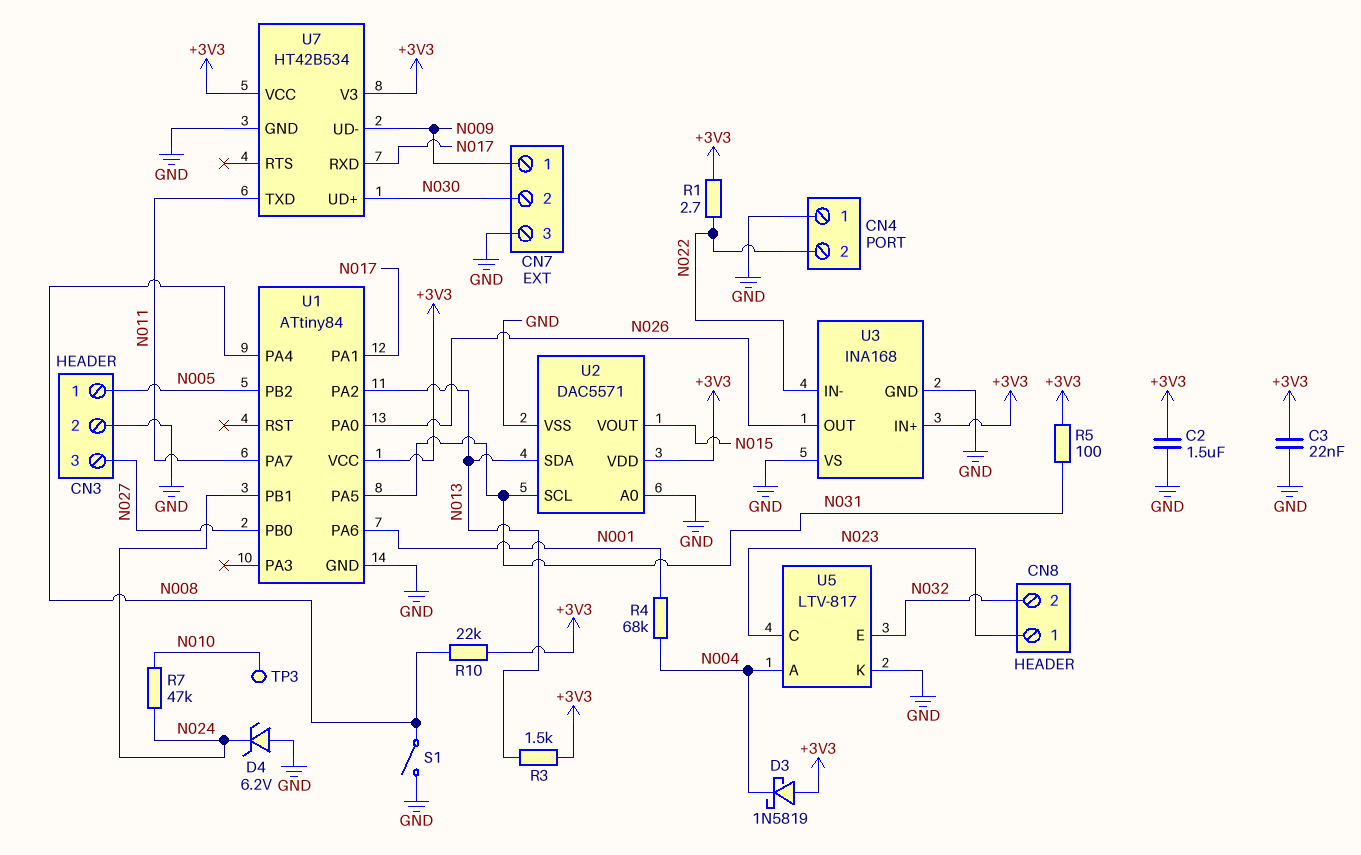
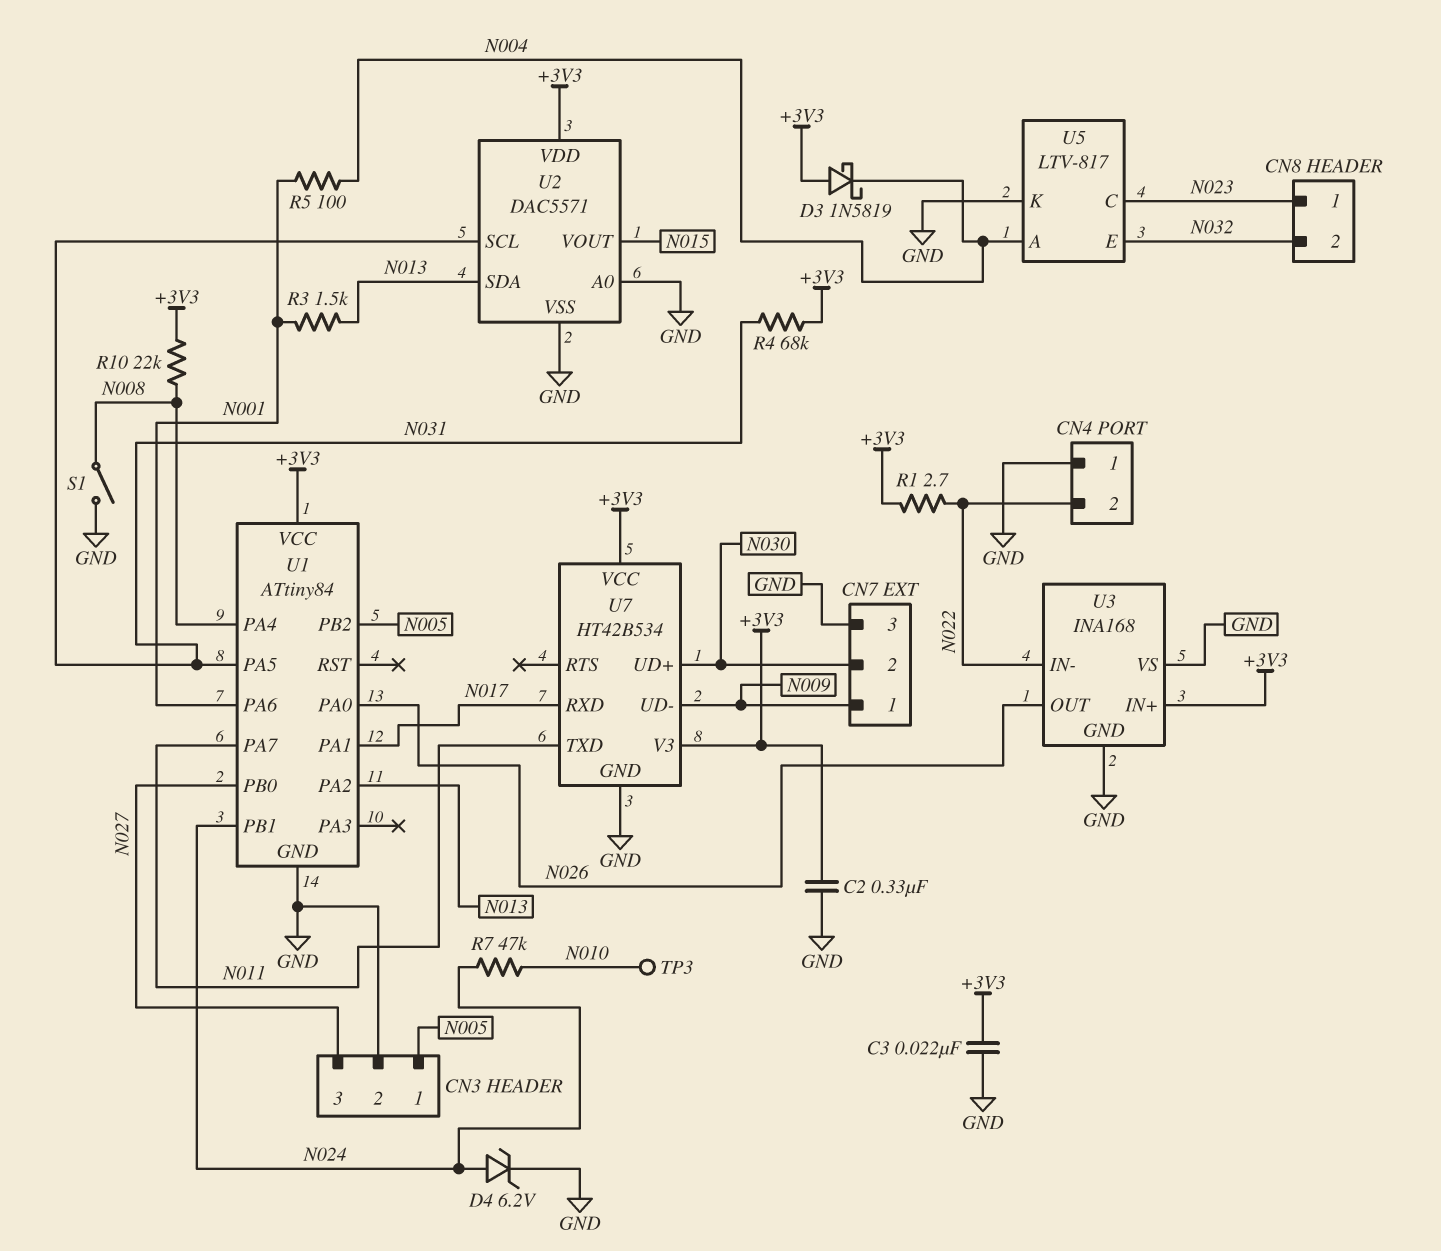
C2: 1.5uF (+3V3, GND) -> 330nF (+3V3, GND)
D4: zener 6.2V (A GND, K N024) -> zener 6.2V (A N024, K GND)
R3: 1.5k (+3V3, N013) -> 1.5k (N001, N013)
R4: 68k (N001, N004) -> 68k (+3V3, N031)
R5: 100 (+3V3, N031) -> 100 (N001, N004)

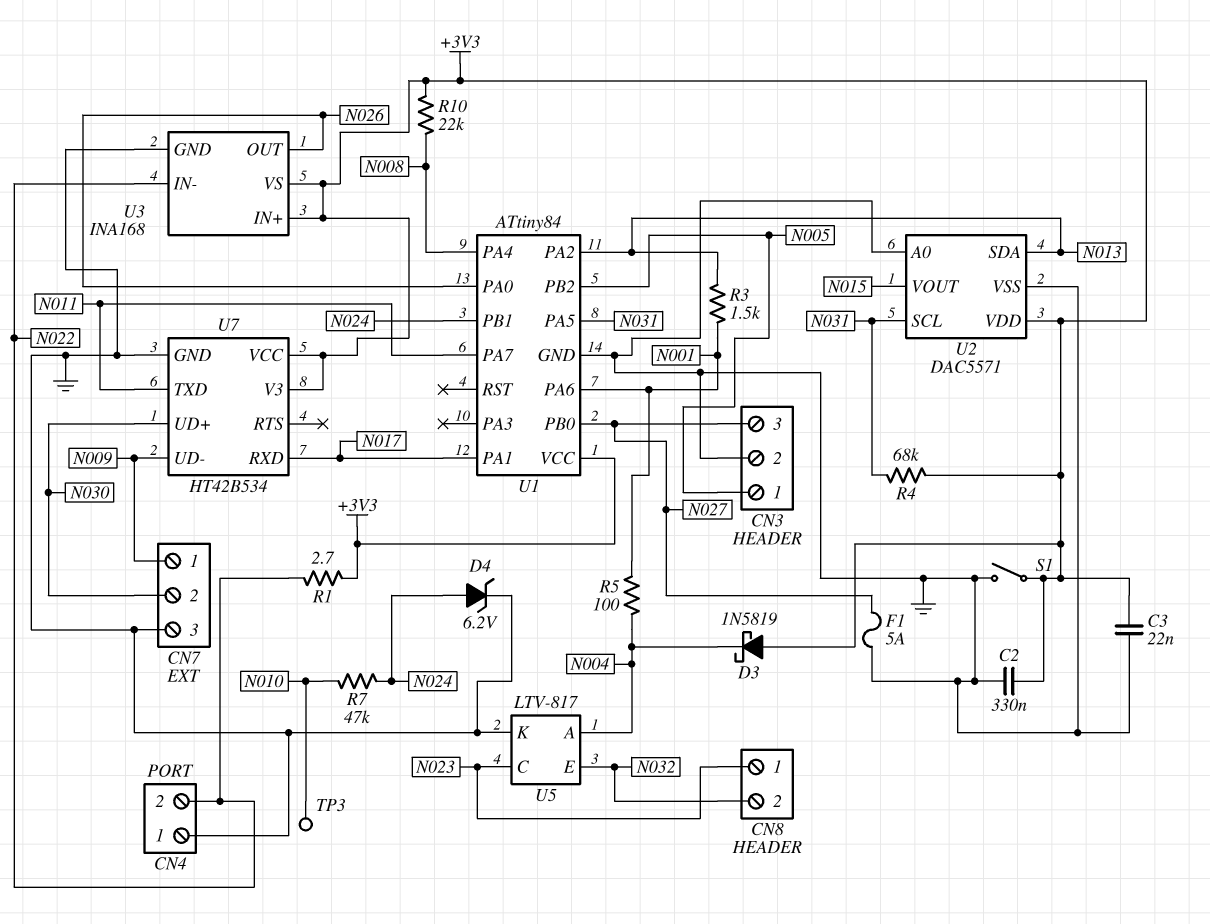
F1: none -> 5A (GND, N027)
S1: switch (GND, N008) -> switch (+3V3, GND)
U3 pin VS: GND -> +3V3

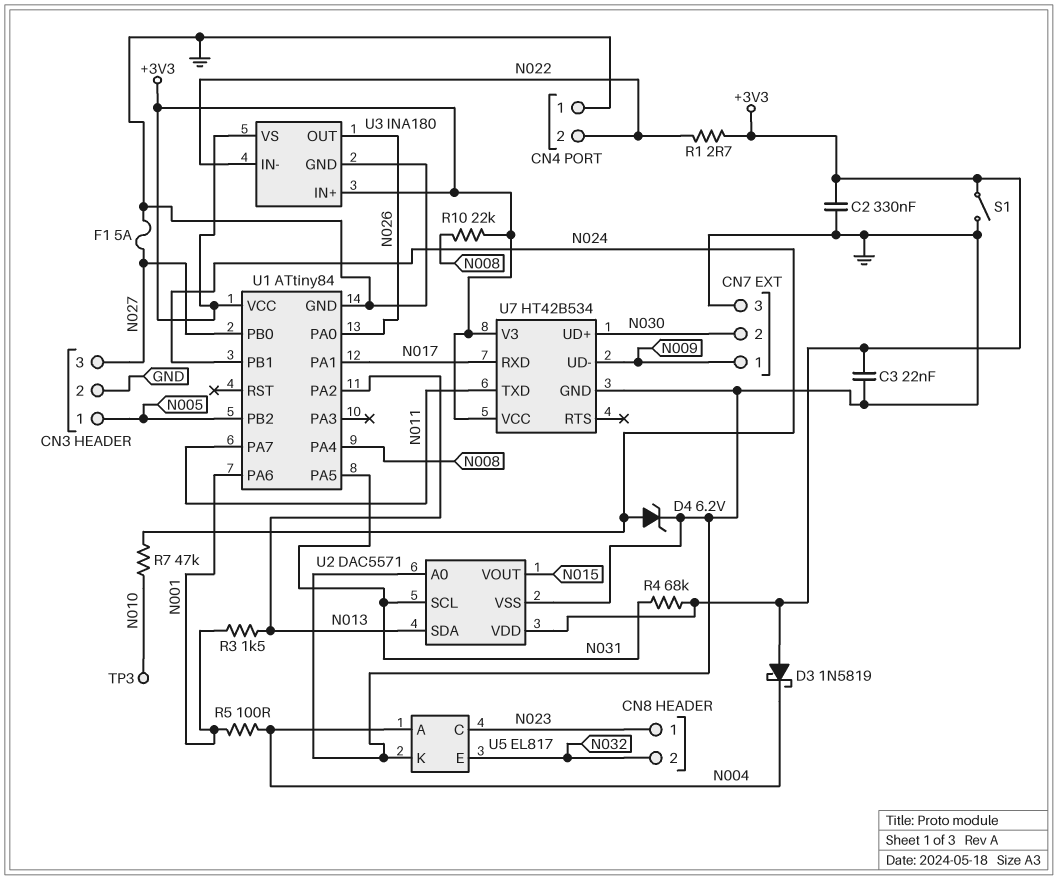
U3: INA168 -> INA180
U5: LTV-817 -> EL817

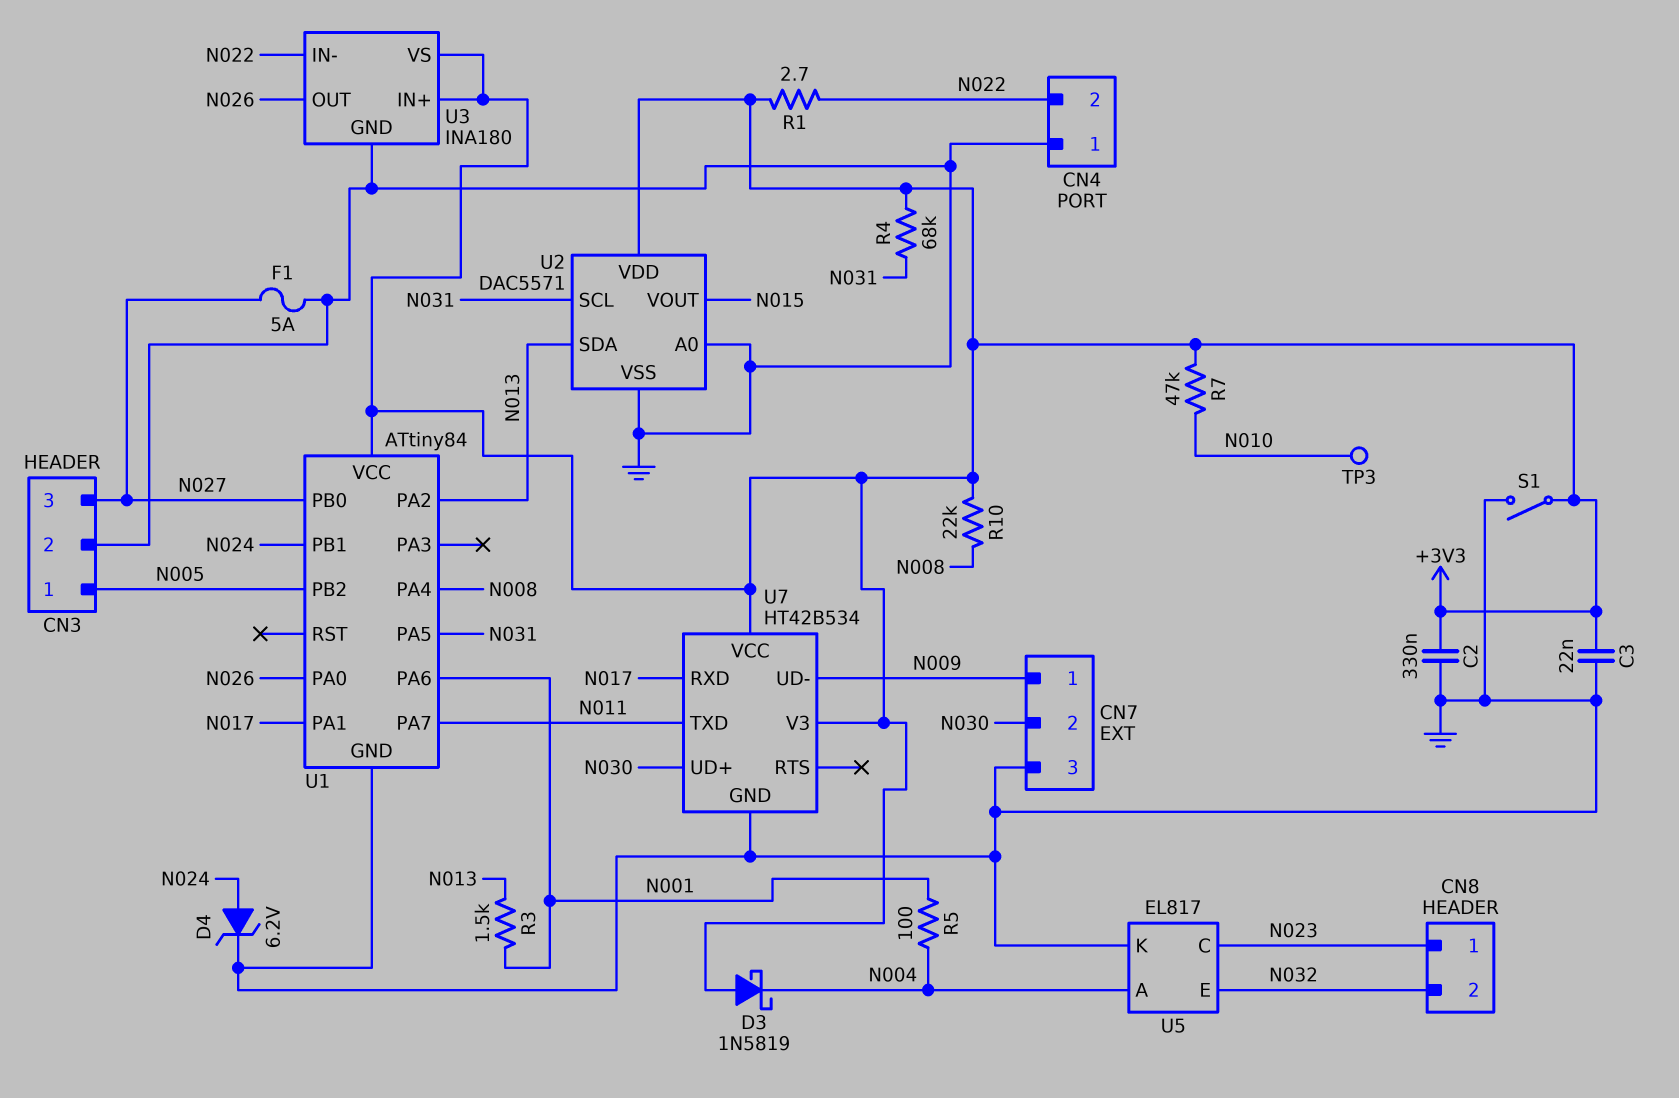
R7: 47k (N010, N024) -> 47k (+3V3, N010)

